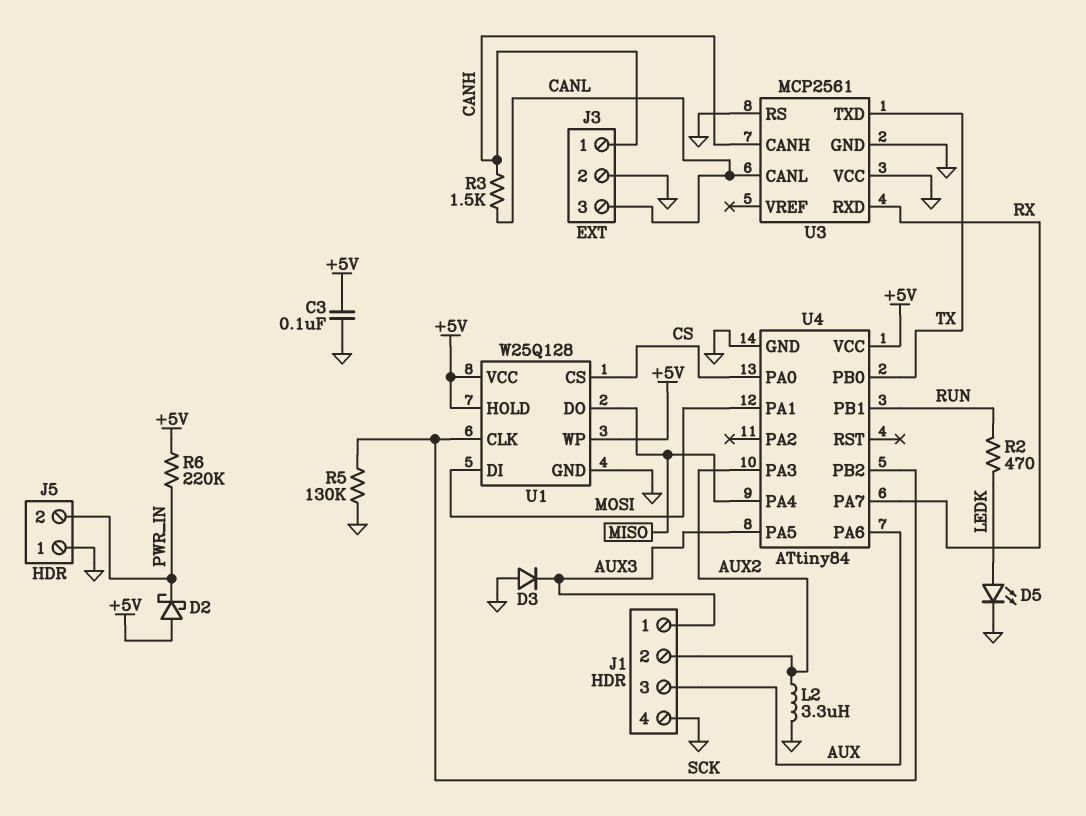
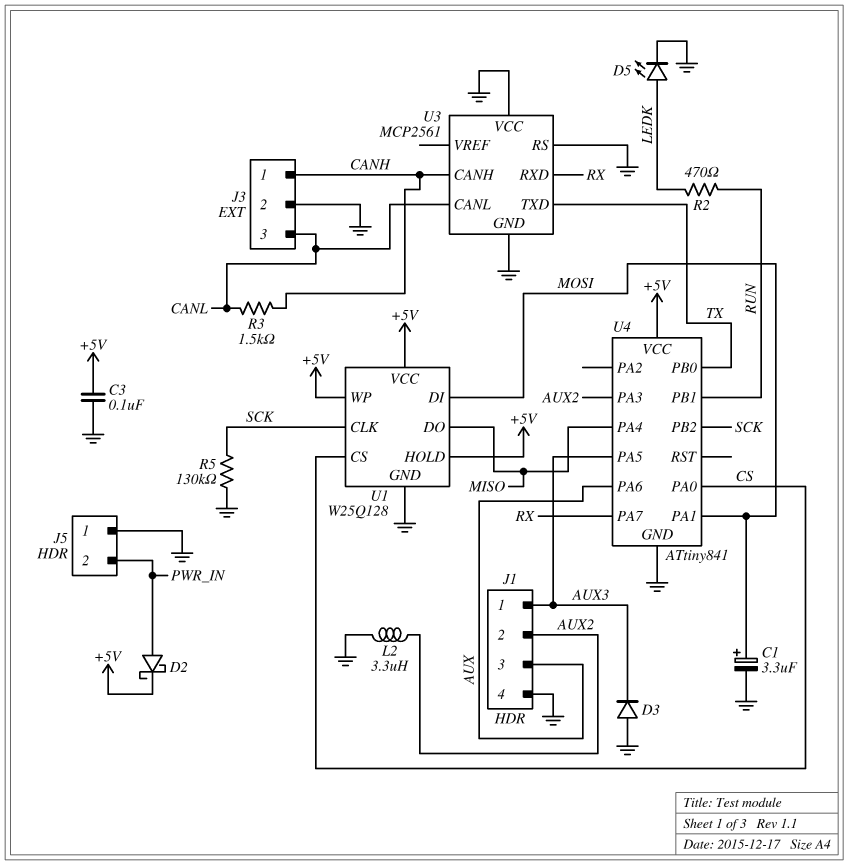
C1: none -> 3.3uF (plus MOSI, minus GND)
D2: schottky (A +5V, K PWR_IN) -> schottky (A PWR_IN, K +5V)
R6: 220k (+5V, PWR_IN) -> none
U4: ATtiny84 -> ATtiny841

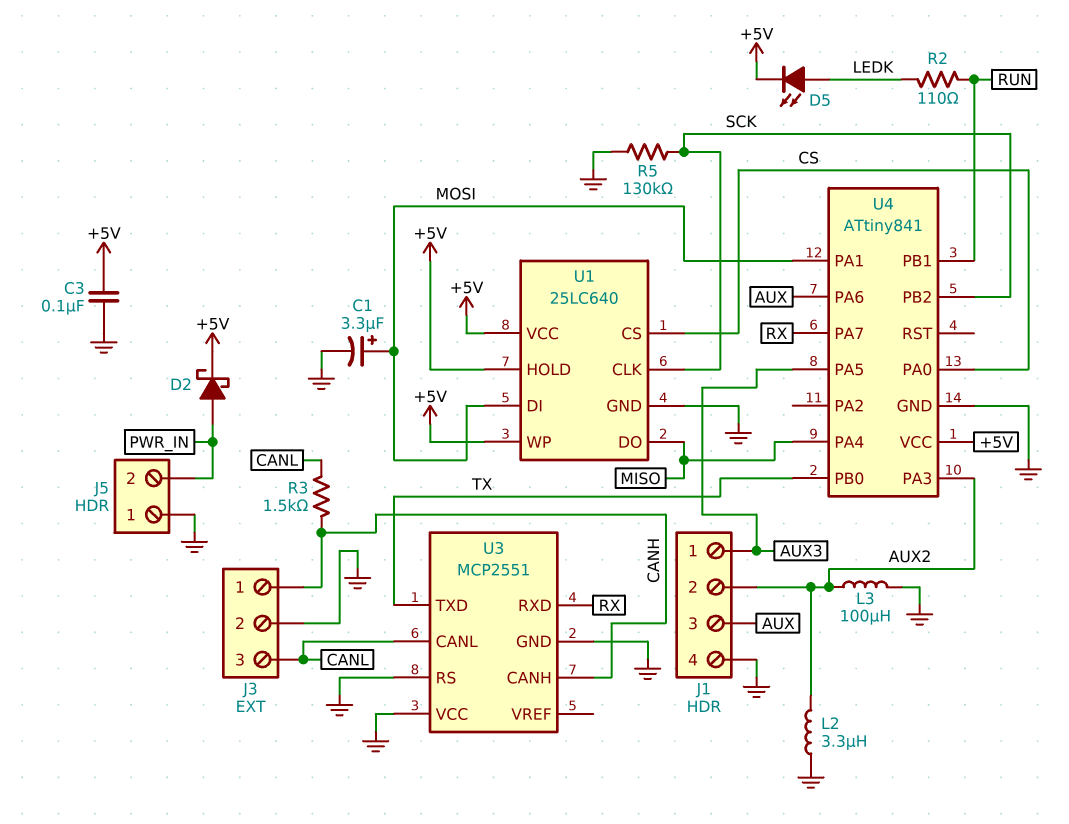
D3: diode (A GND, K AUX3) -> none
D5: LED (A LEDK, K GND) -> LED (A LEDK, K +5V)
L3: none -> 100uH (AUX2, GND)
R2: 470 (LEDK, RUN) -> 110 (LEDK, RUN)
U1: W25Q128 -> 25LC640
U3: MCP2561 -> MCP2551

